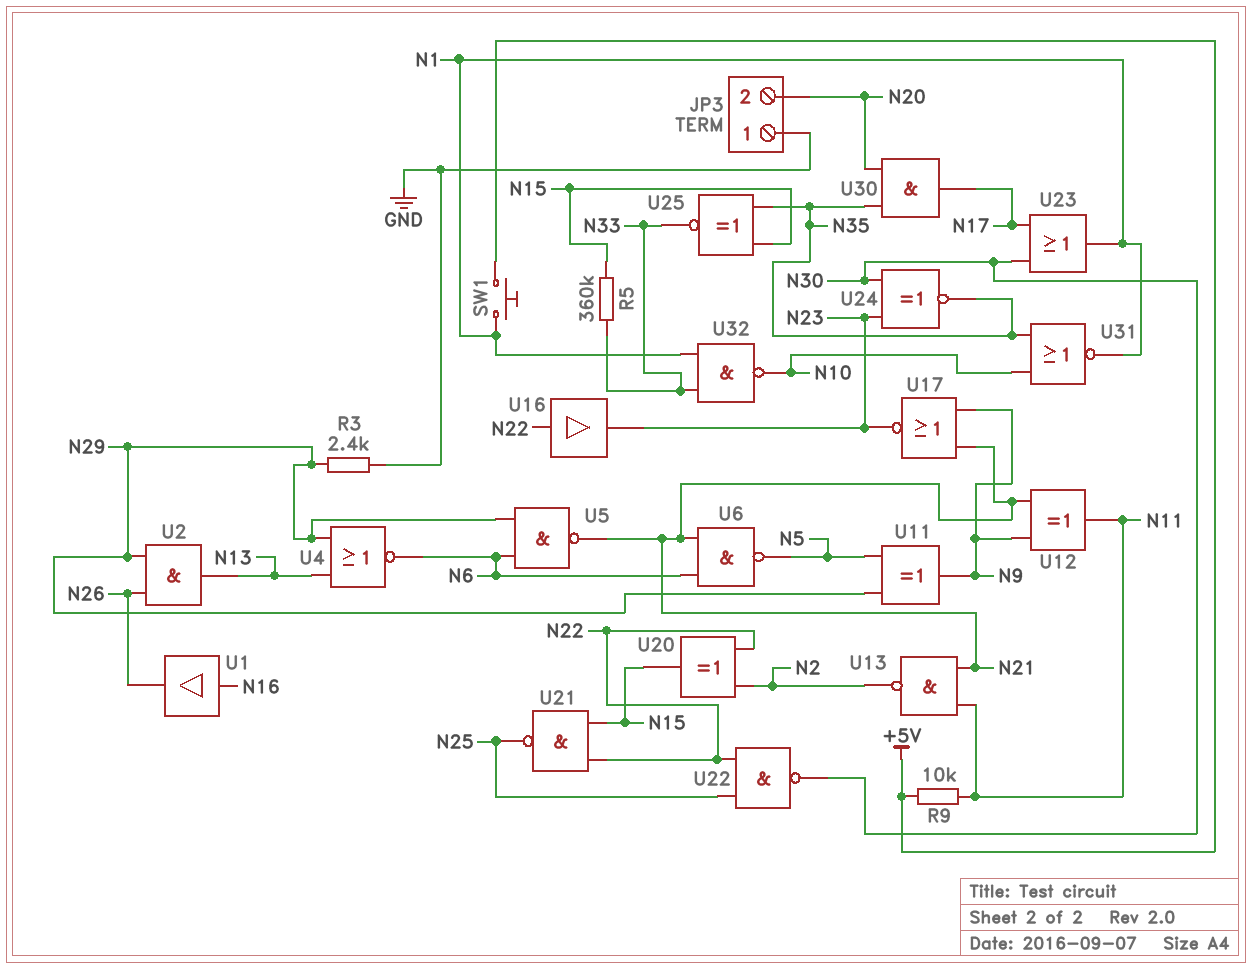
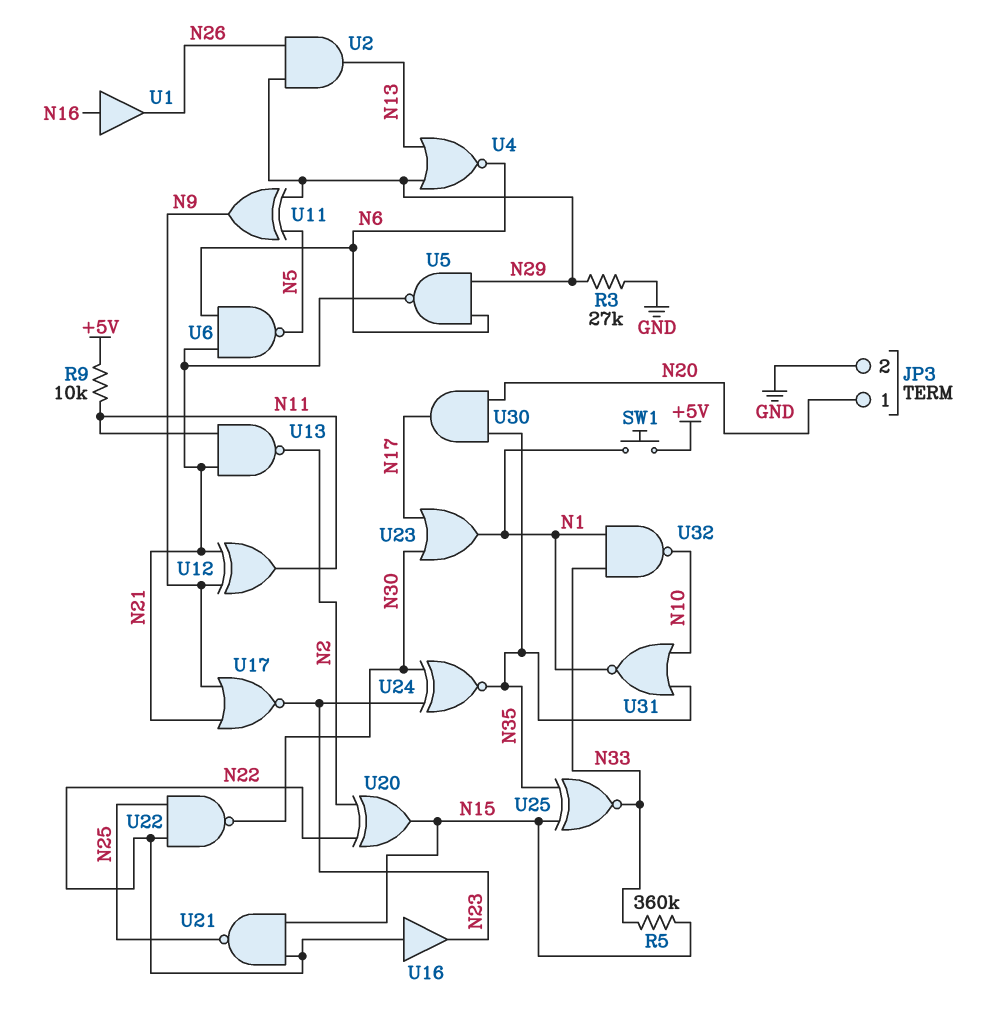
JP3 pin 1: GND -> N20
JP3 pin 2: N20 -> GND
R3: 2.4k (GND, N29) -> 27k (GND, N29)

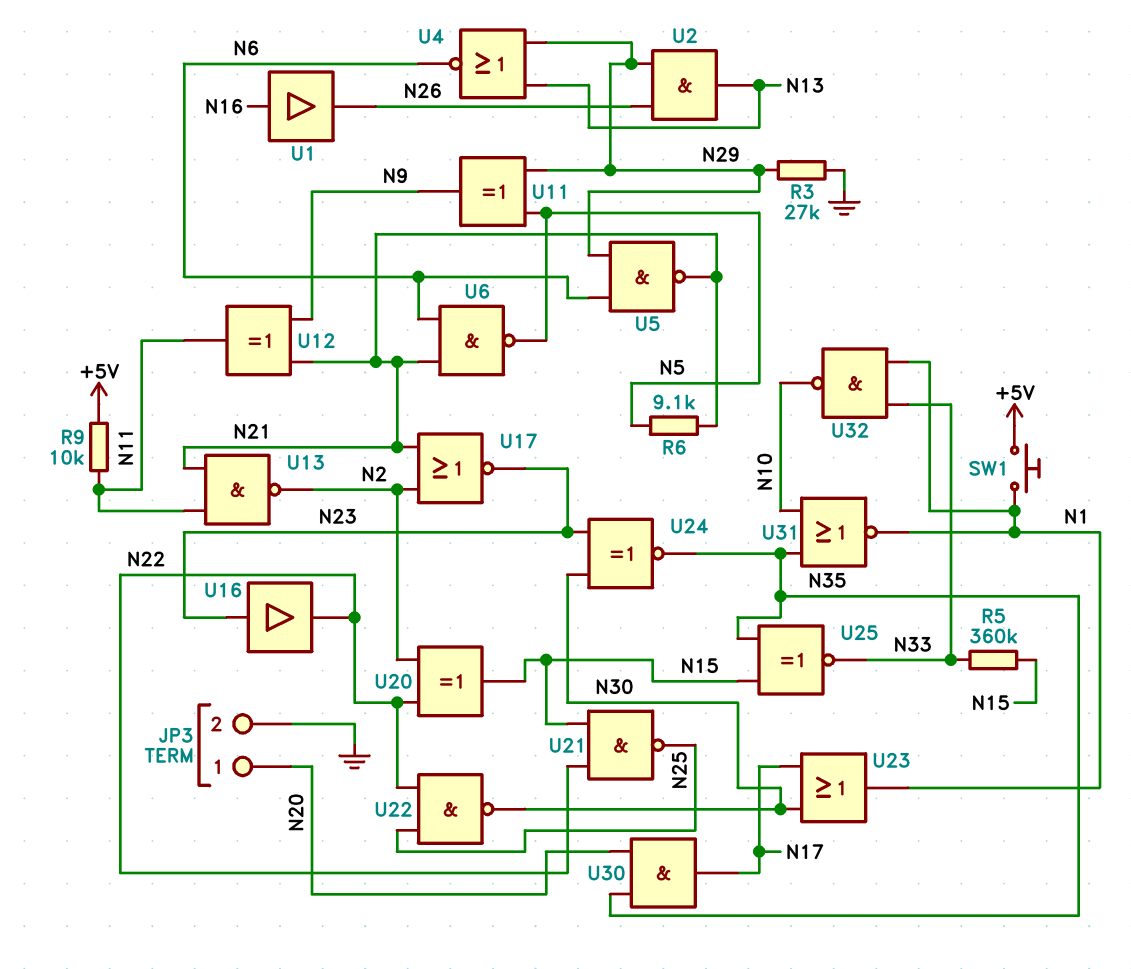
R6: none -> 9.1k (N5, N21)
U16: buffer (in N22, out N23) -> buffer (in N23, out N22)
U17: NOR (in N9, in N21, out N23) -> NOR (in N2, in N21, out N23)

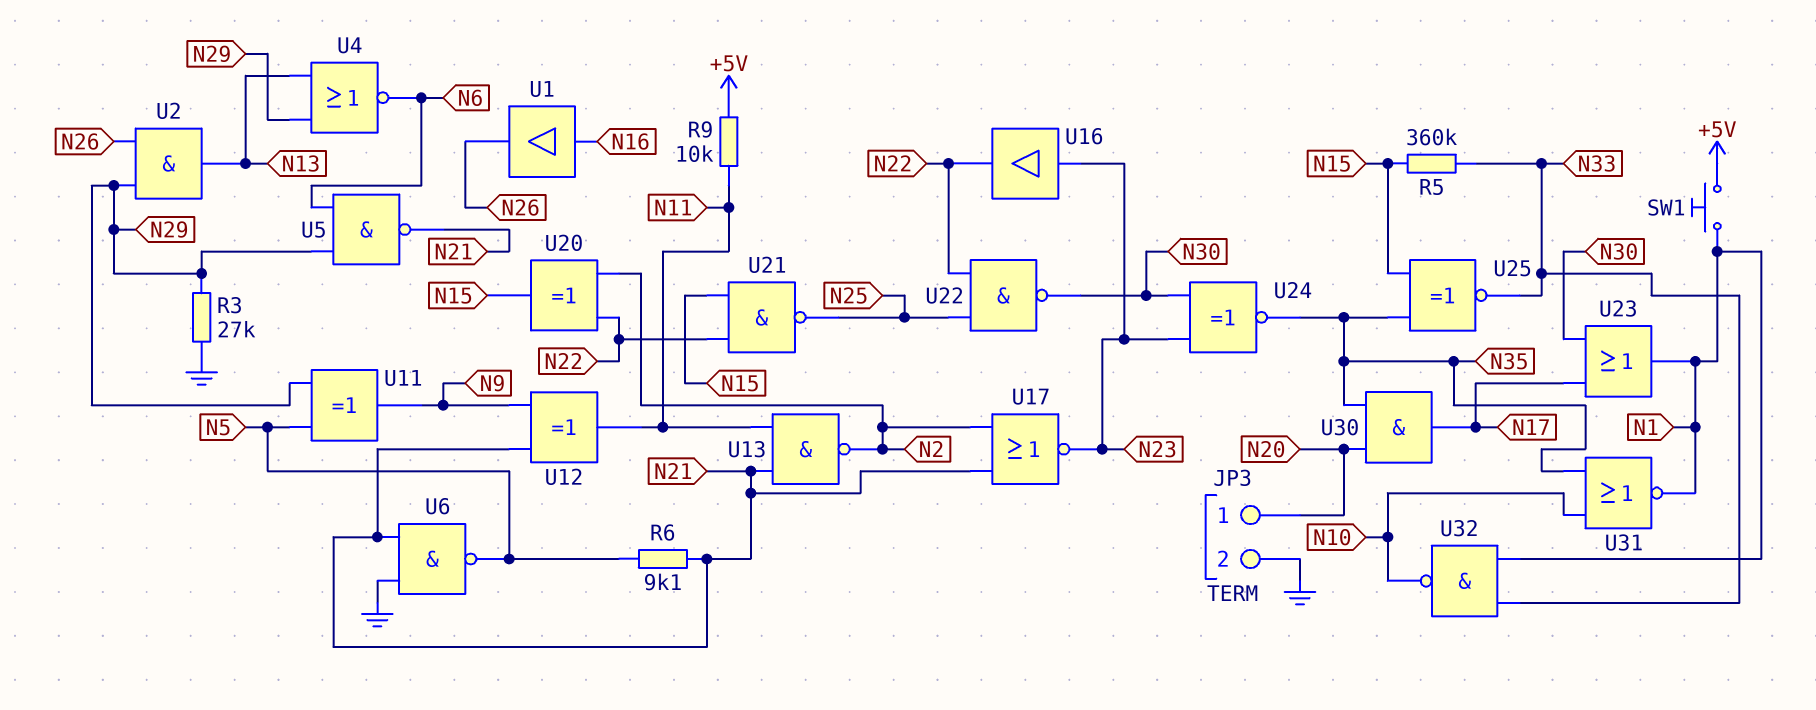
U6: NAND (in N6, in N21, out N5) -> NAND (in GND, in N21, out N5)

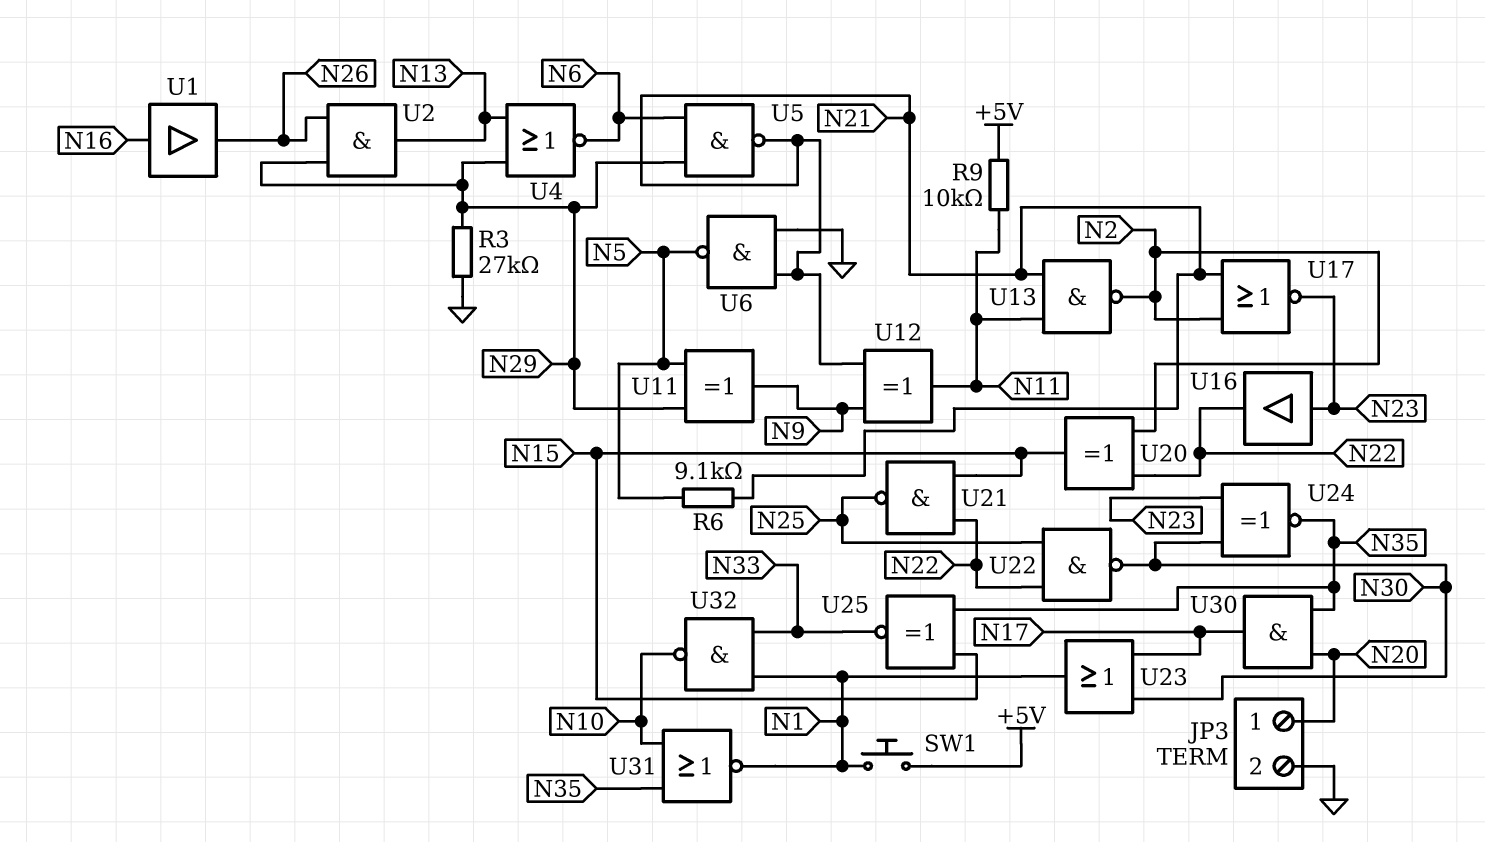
R5: 360k (N15, N33) -> none

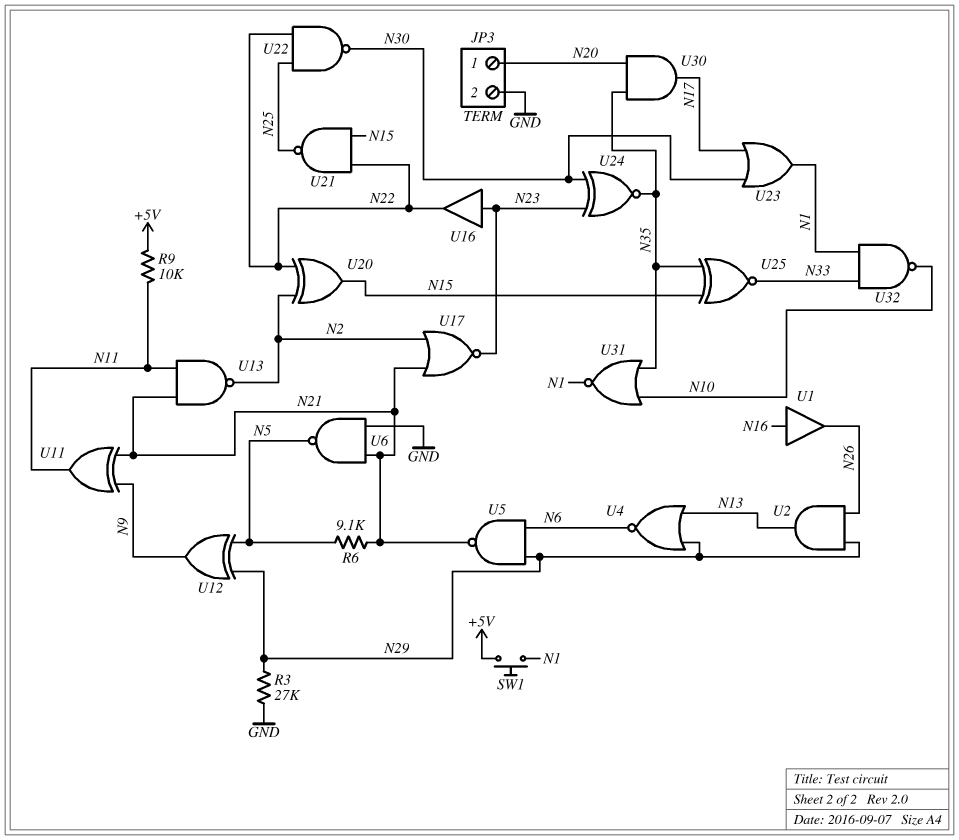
U11: XOR (in N5, in N29, out N9) -> XOR (in N9, in N21, out N11)
U12: XOR (in N9, in N21, out N11) -> XOR (in N5, in N29, out N9)

